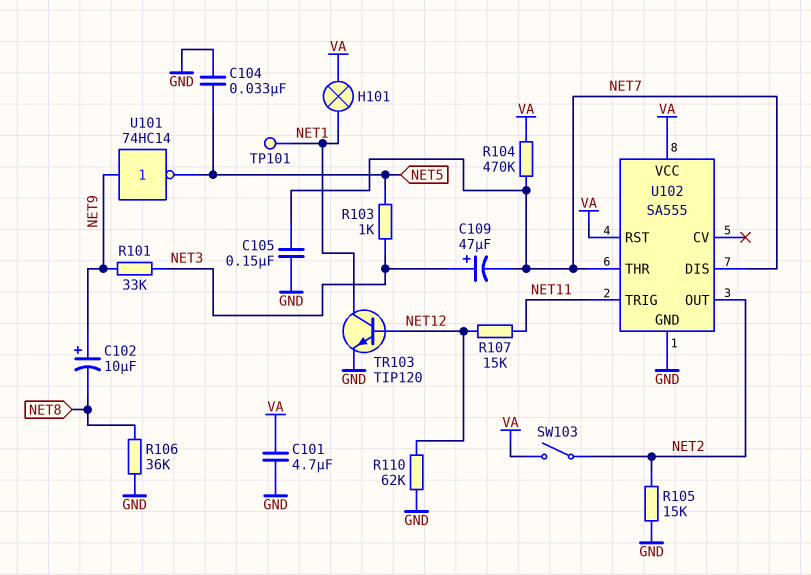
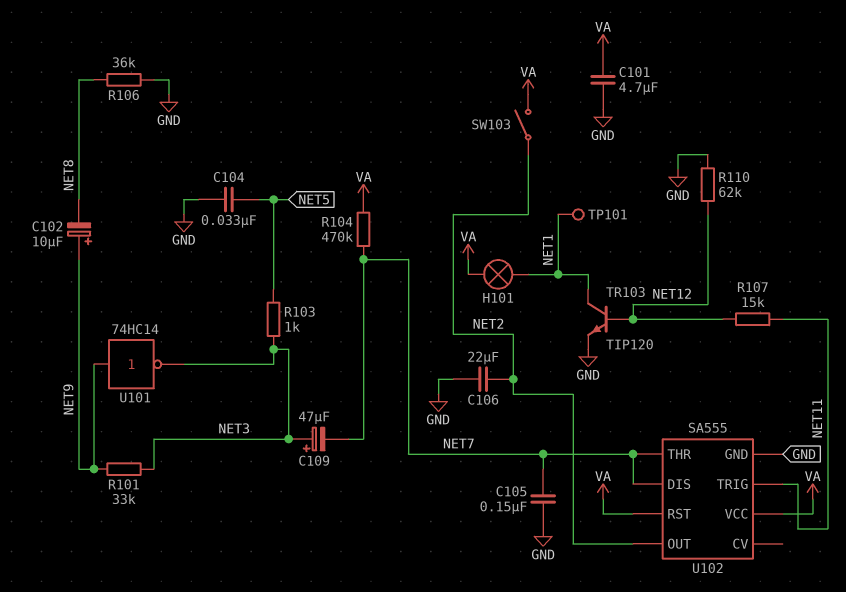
C106: none -> 22uF (GND, NET2)
R105: 15k (GND, NET2) -> none
U101: NOT 74HC14 (in NET9, out NET5) -> NOT 74HC14 (in NET9, out NET3)

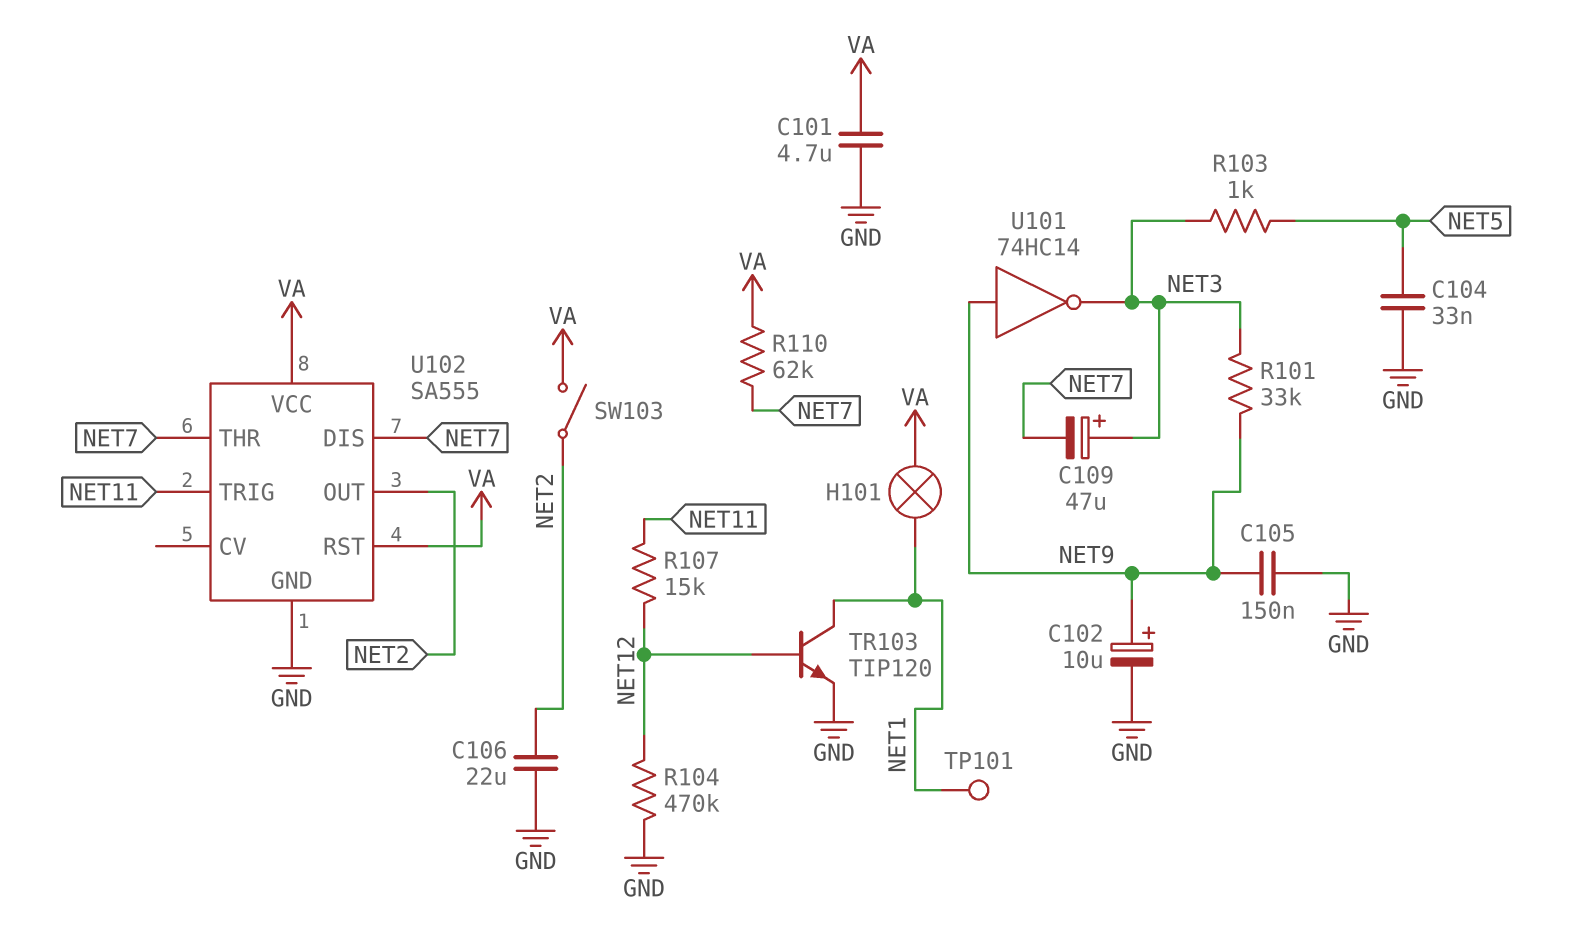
C102: 10uF (plus NET9, minus NET8) -> 10uF (plus NET9, minus GND)
C105: 150nF (GND, NET7) -> 150nF (GND, NET9)
R104: 470k (NET7, VA) -> 470k (GND, NET12)
R106: 36k (GND, NET8) -> none
R110: 62k (GND, NET12) -> 62k (NET7, VA)

